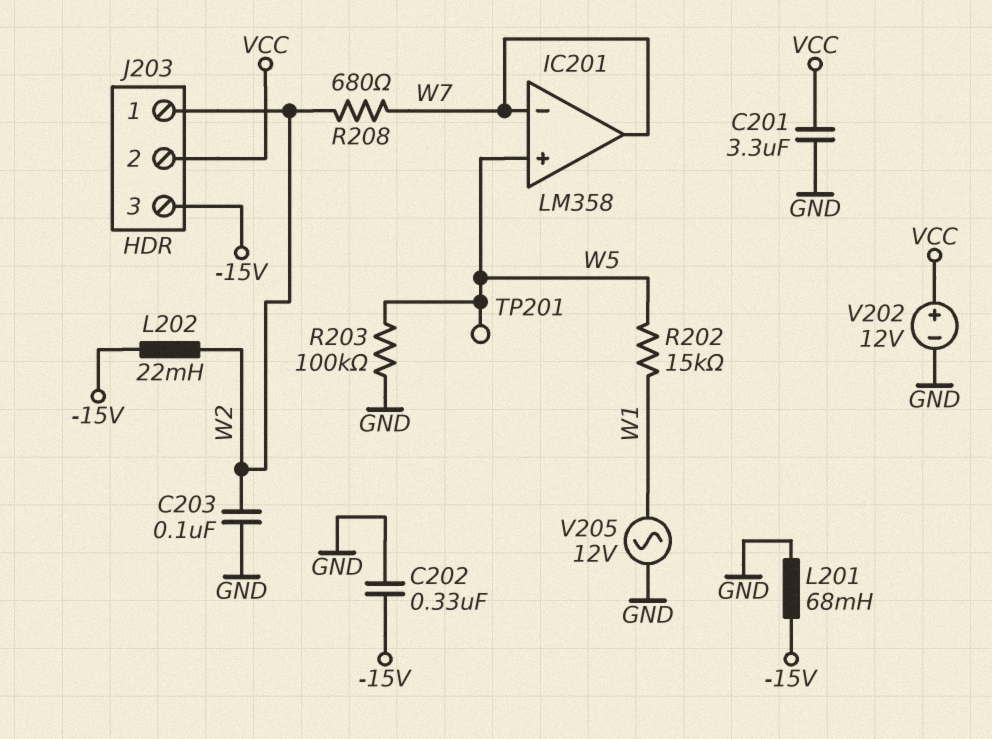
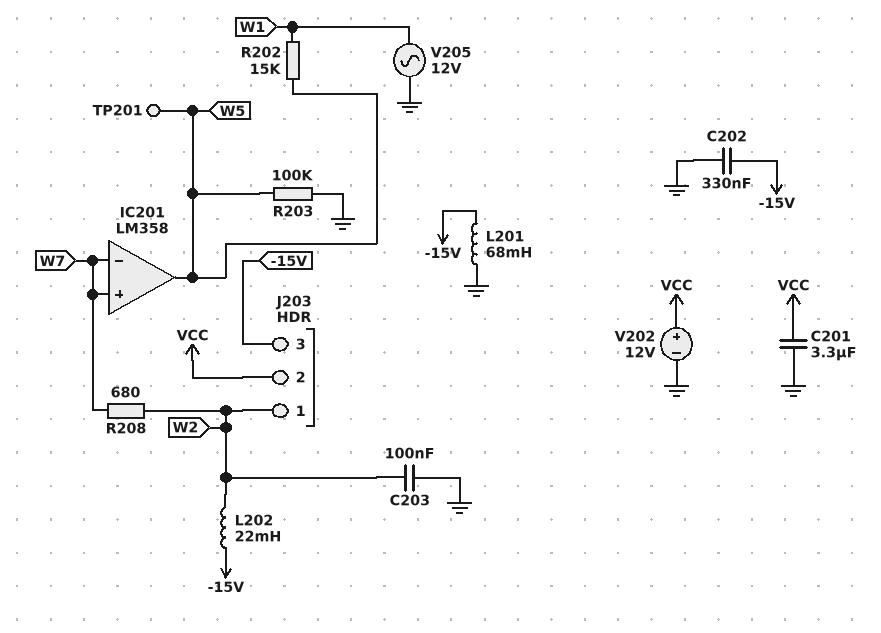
IC201 pin in+: W5 -> W7
IC201 pin out: W7 -> W5

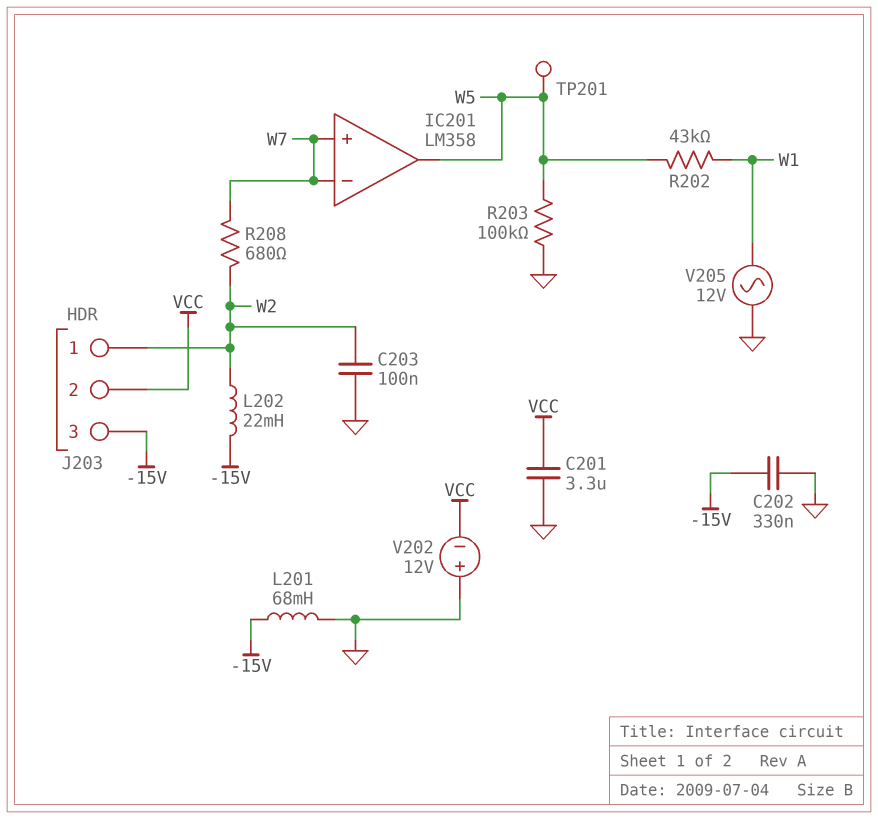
R202: 15k (W1, W5) -> 43k (W1, W5)
V202: 12V (plus VCC, minus GND) -> 12V (plus GND, minus VCC)

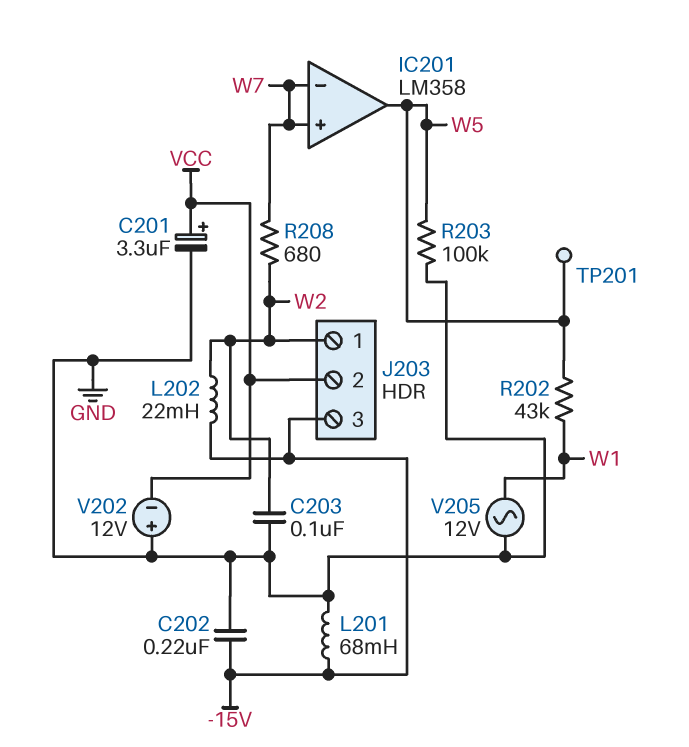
C201: 3.3uF (GND, VCC) -> 3.3uF (plus VCC, minus GND)
C202: 330nF (-15V, GND) -> 220nF (-15V, GND)

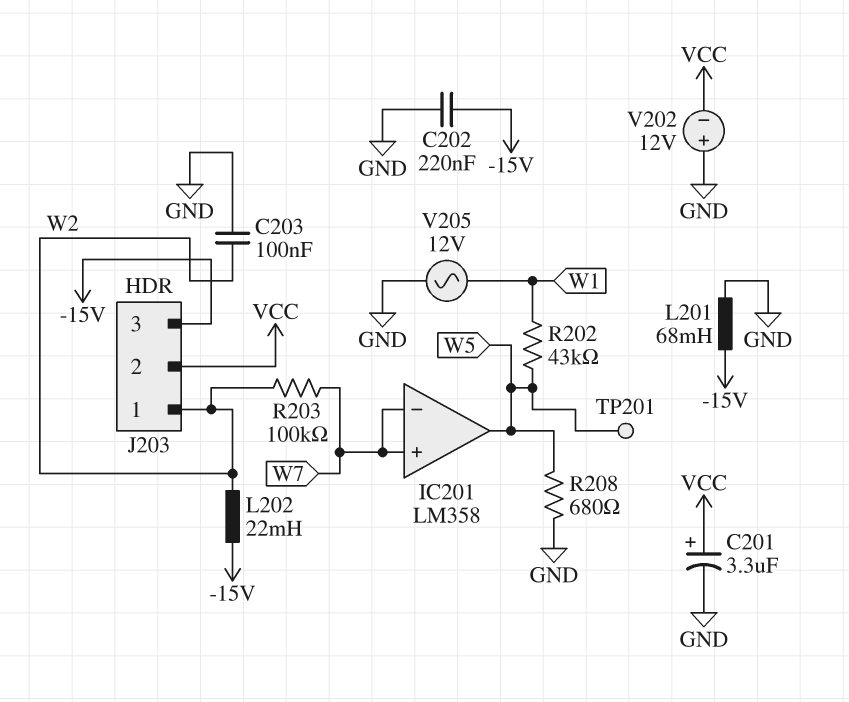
R203: 100k (GND, W5) -> 100k (W2, W7)
R208: 680 (W2, W7) -> 680 (GND, W5)

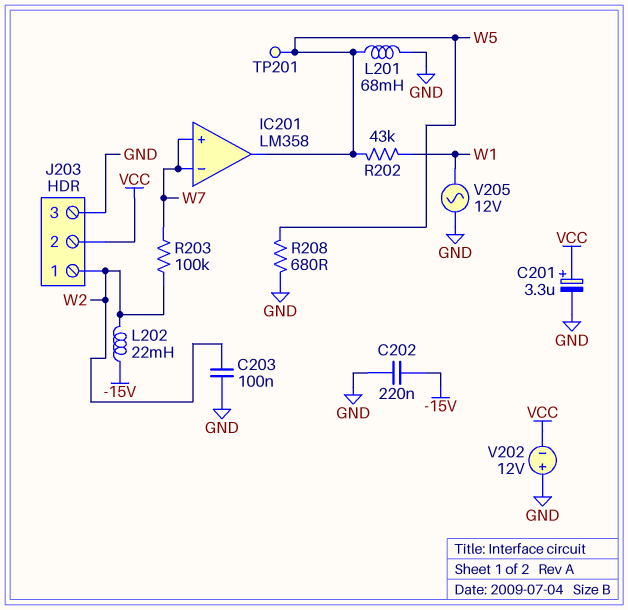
J203 pin 3: -15V -> GND
L201: 68mH (-15V, GND) -> 68mH (GND, W5)

